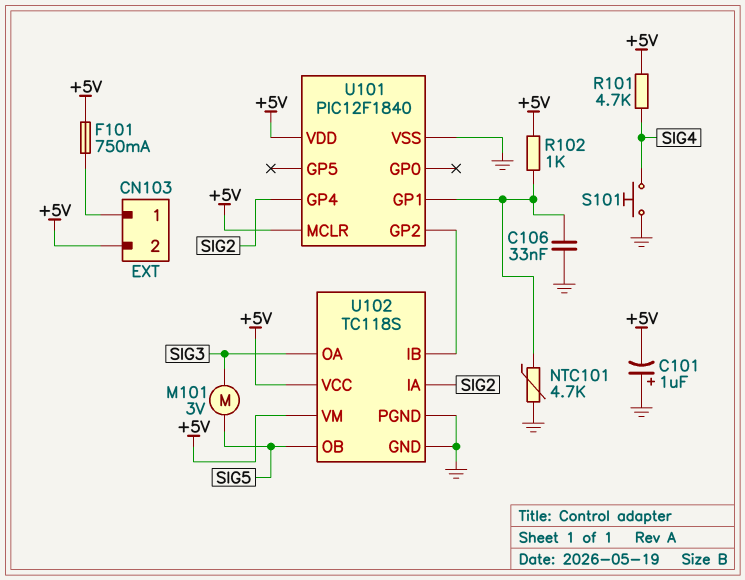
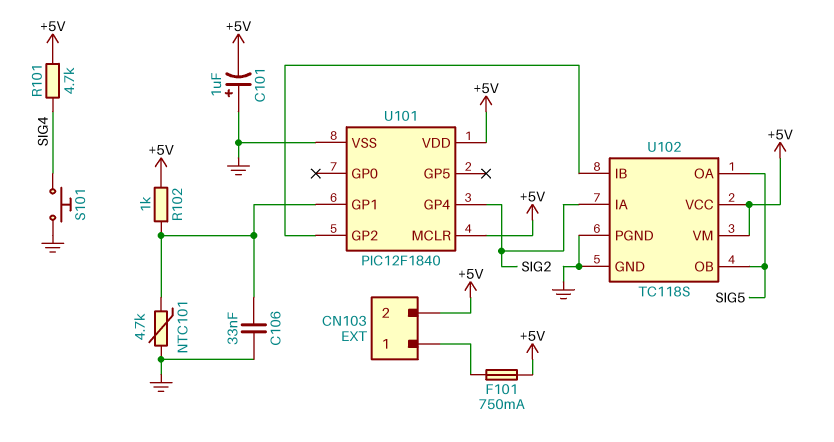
M101: motor 3V (SIG3, SIG5) -> none
U102 pin OA: SIG3 -> SIG5

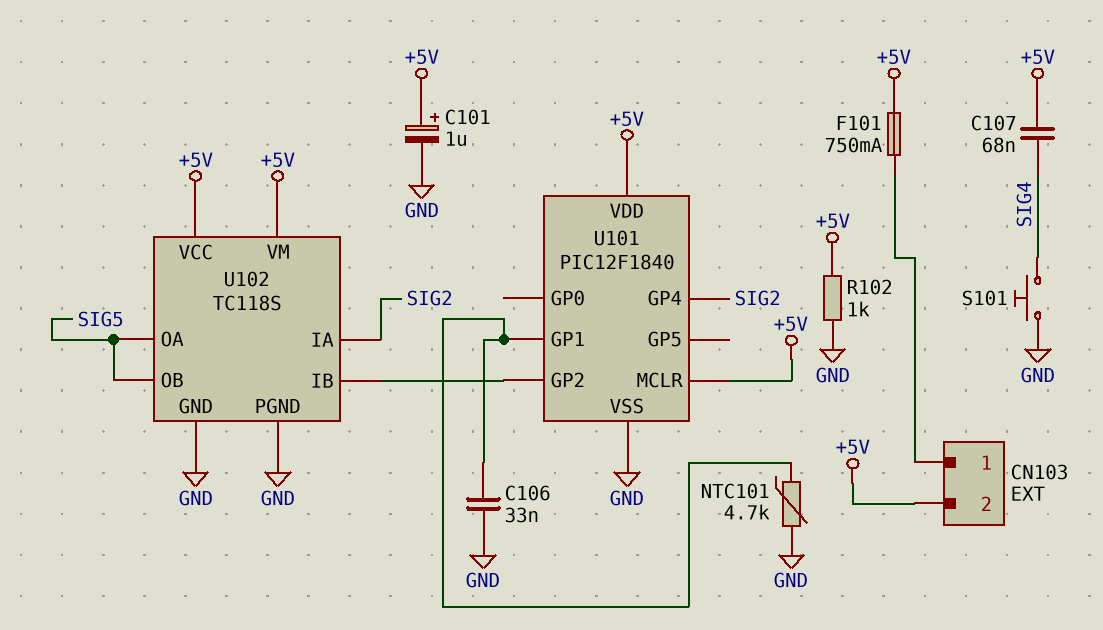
C101: 1uF (plus GND, minus +5V) -> 1uF (plus +5V, minus GND)
C107: none -> 68nF (+5V, SIG4)
R101: 4.7k (+5V, SIG4) -> none
R102: 1k (+5V, U101/GP1) -> 1k (+5V, GND)

